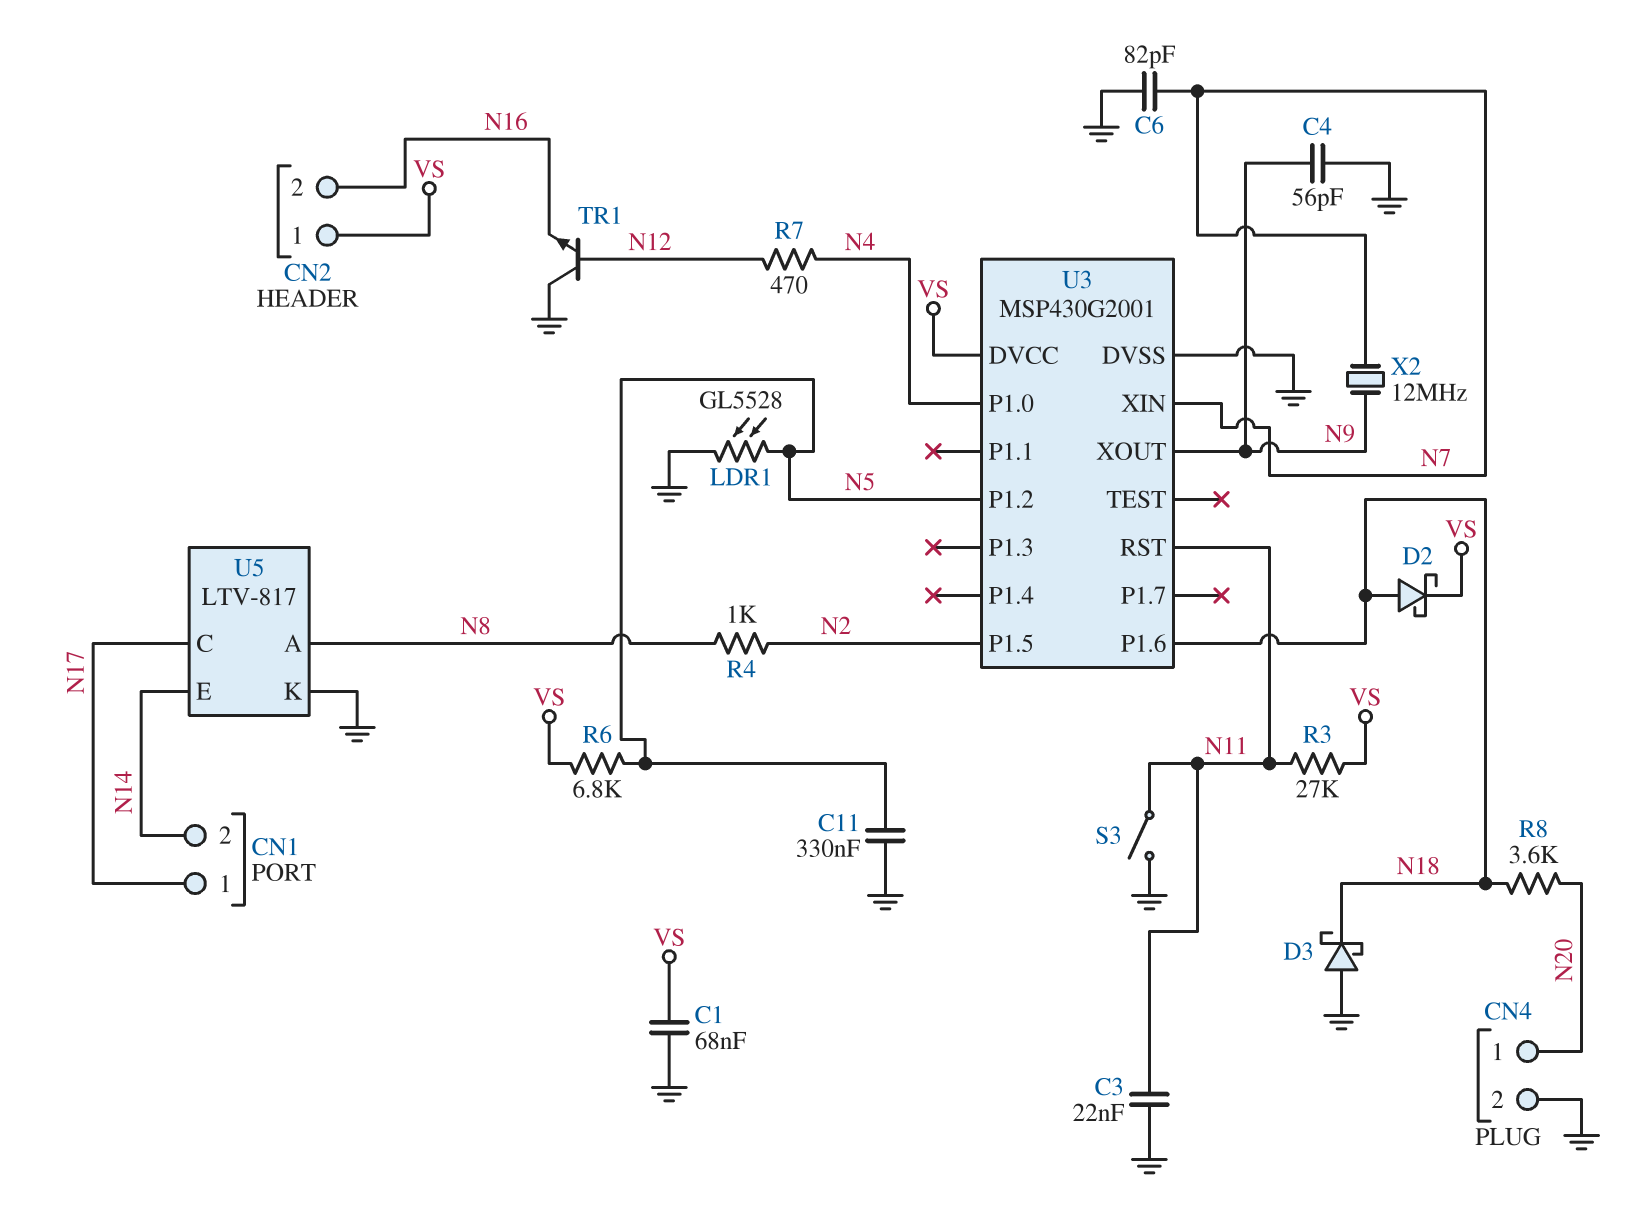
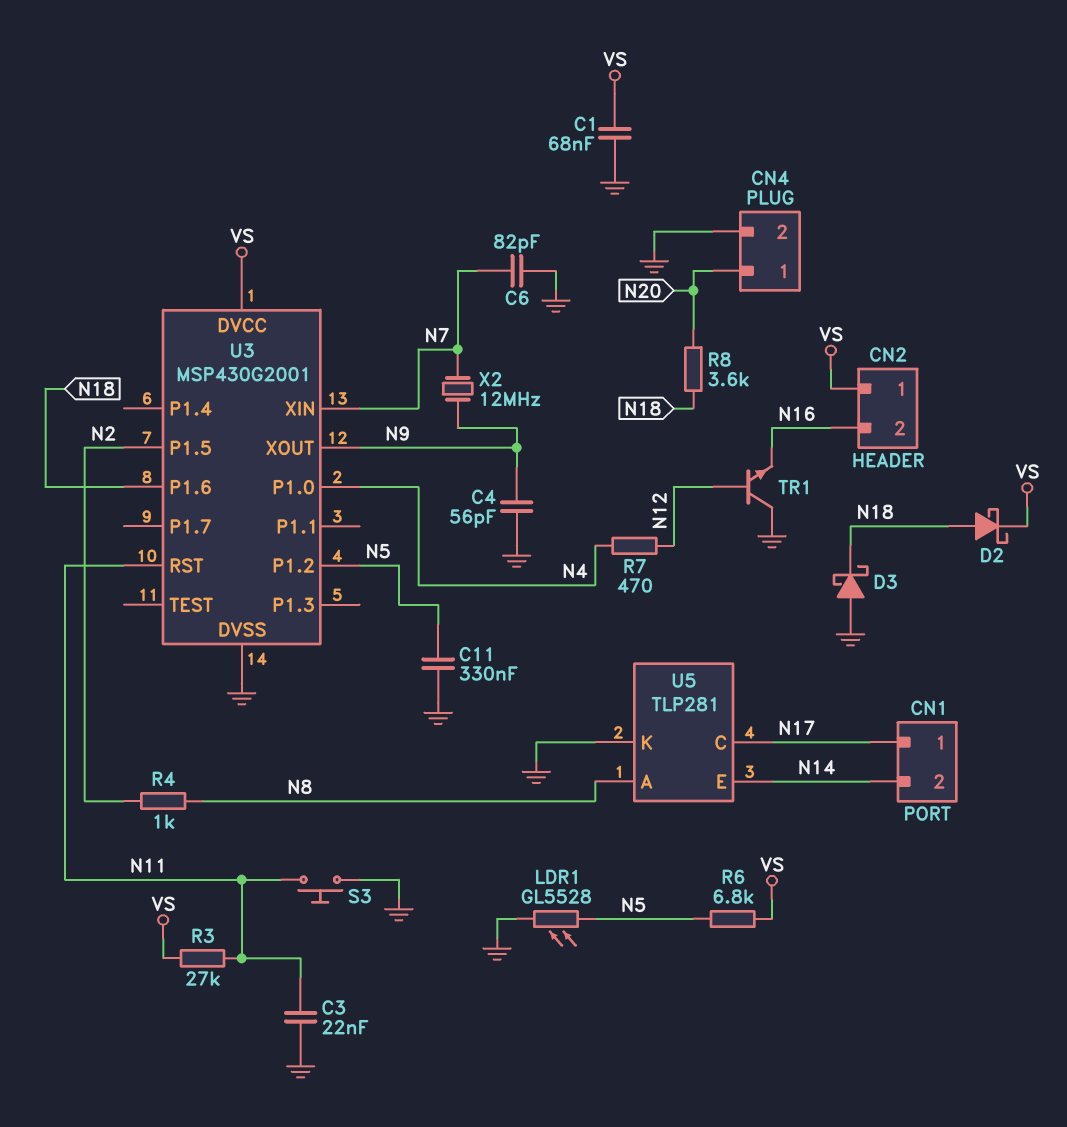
S3: switch (GND, N11) -> button (GND, N11)
U5: LTV-817 -> TLP281

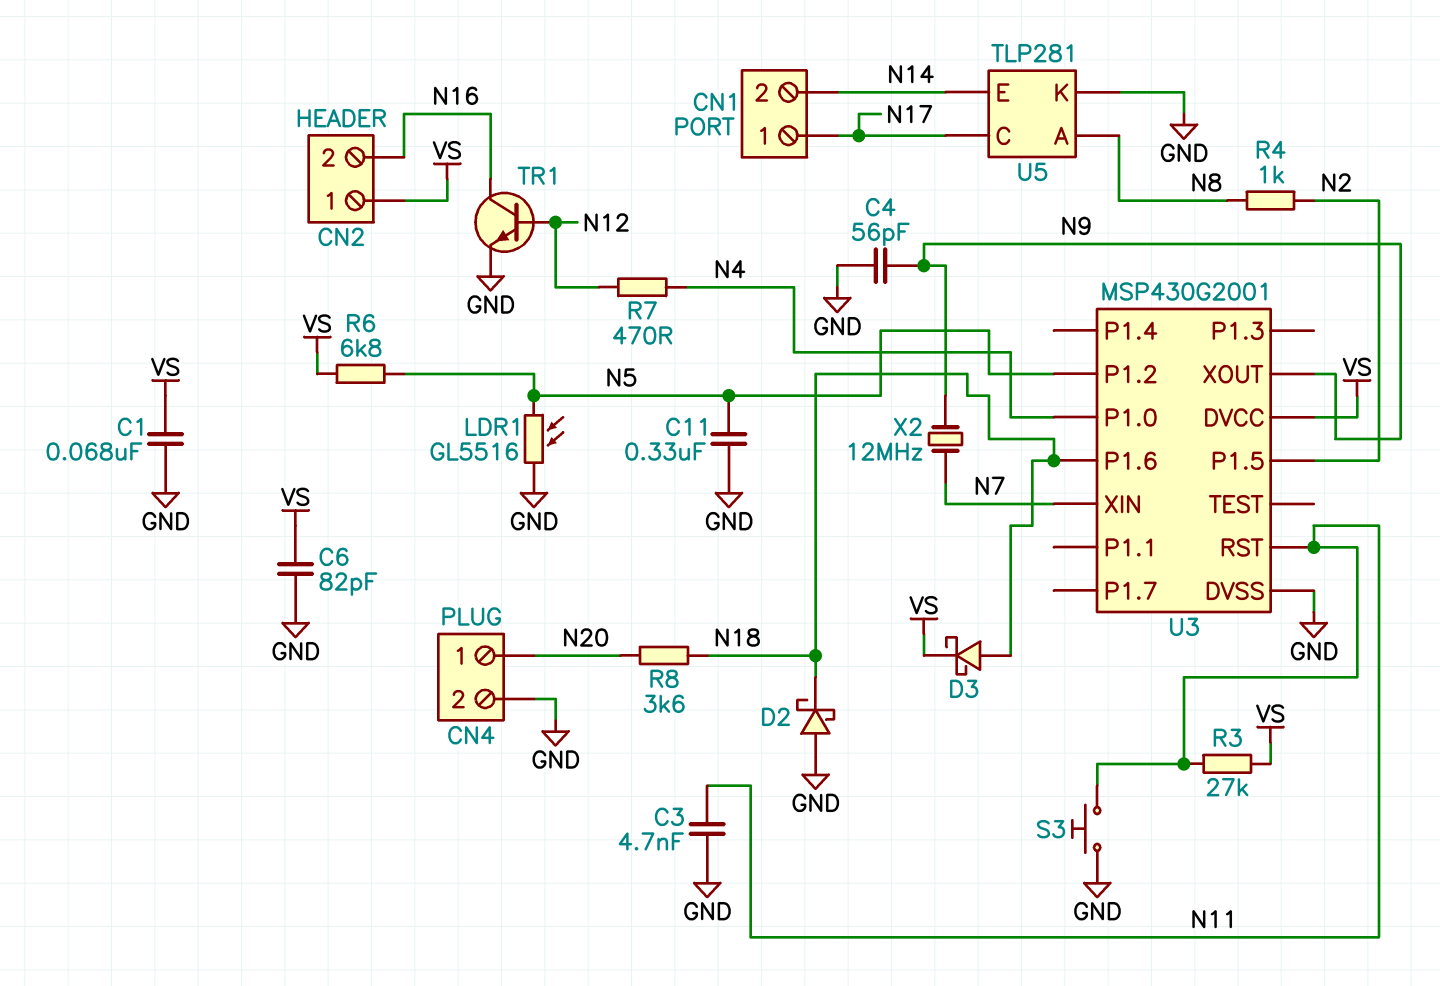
C3: 22nF (GND, N11) -> 4.7nF (GND, N11)
C6: 82pF (GND, N7) -> 82pF (GND, VS)
D2: schottky (A N18, K VS) -> schottky (A GND, K N18)
D3: schottky (A GND, K N18) -> schottky (A N18, K VS)
LDR1: GL5528 (GND, N5) -> GL5516 (GND, N5)
TR1: NPN (B N12, C GND, E N16) -> NPN (B N12, C N16, E GND)

